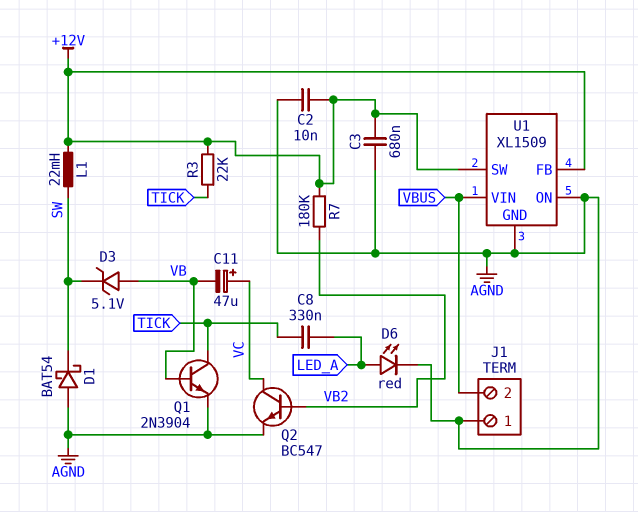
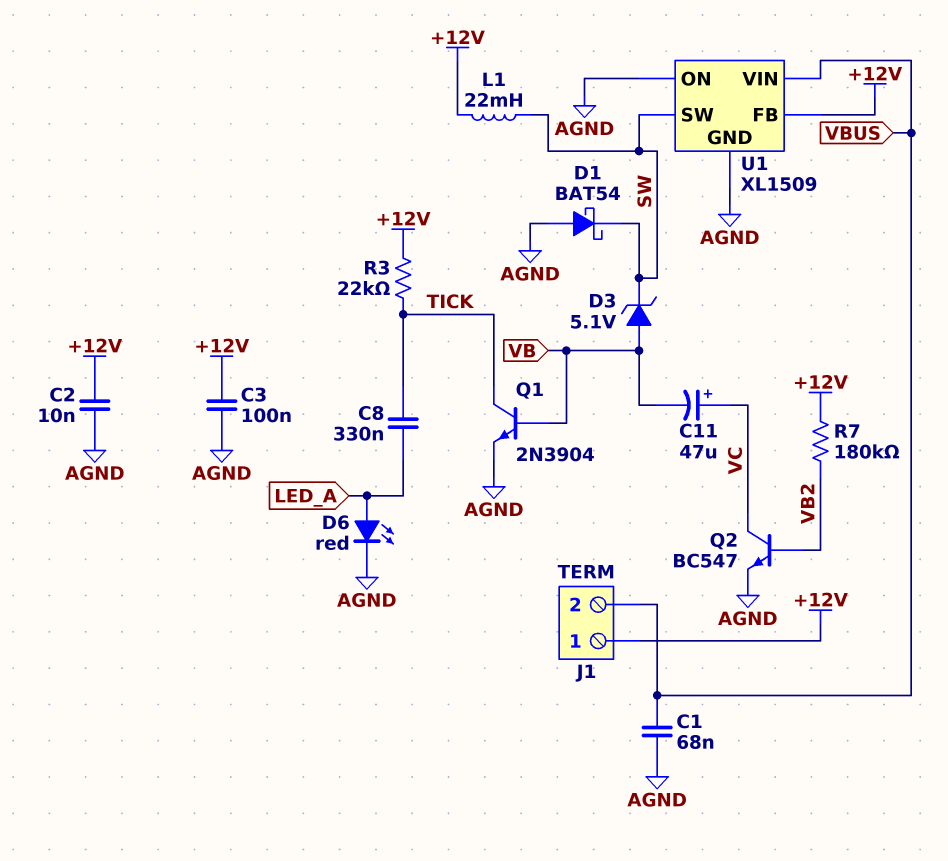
C1: none -> 68nF (AGND, VBUS)
C3: 680nF (+12V, AGND) -> 100nF (+12V, AGND)
J1 pin 1: AGND -> +12V
U1 pin SW: +12V -> SW

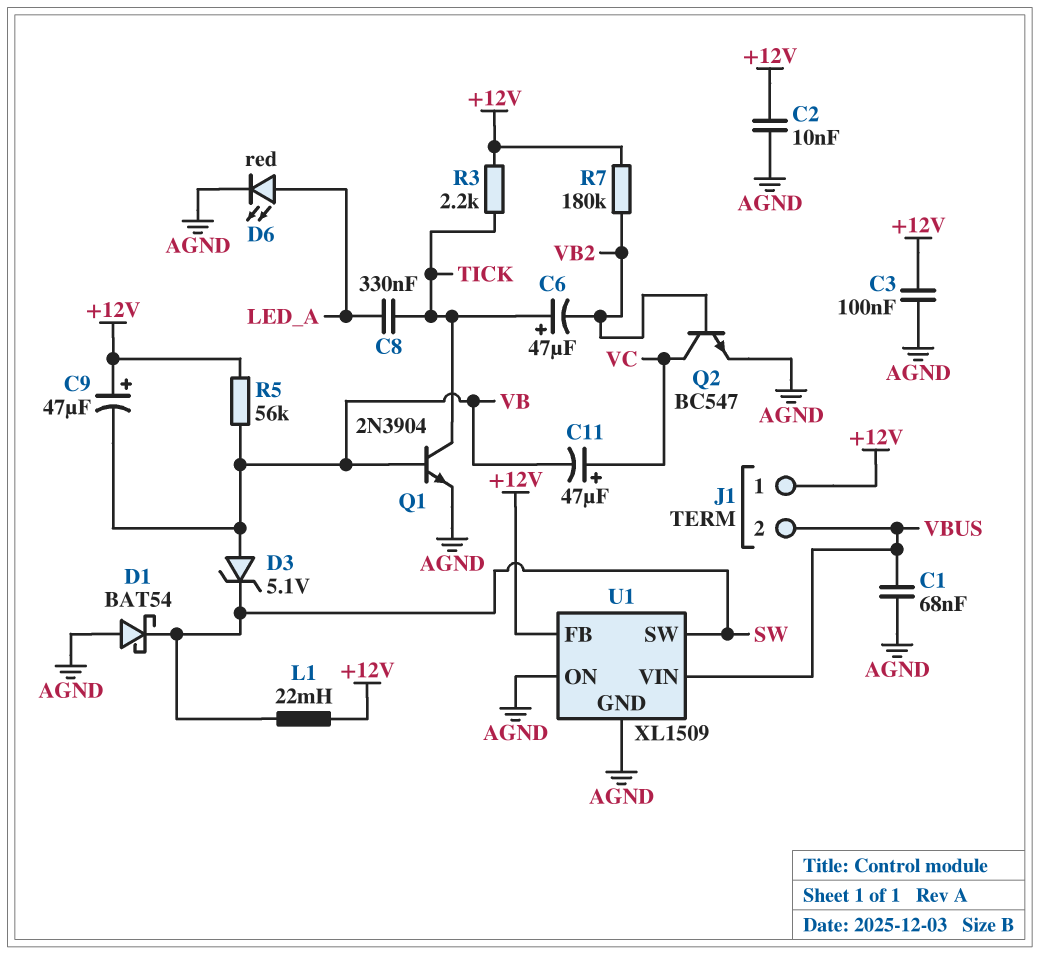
C6: none -> 47uF (plus TICK, minus VB2)
C9: none -> 47uF (plus +12V, minus VB)
R3: 22k (+12V, TICK) -> 2.2k (+12V, TICK)
R5: none -> 56k (+12V, VB)

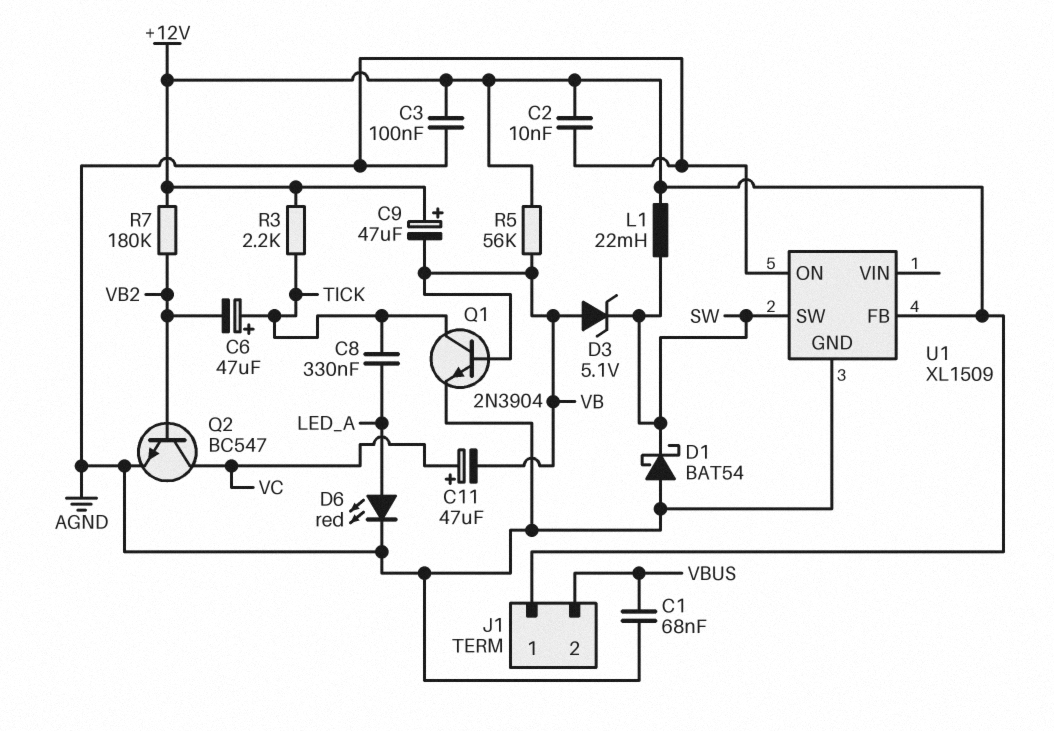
U1 pin VIN: VBUS -> none

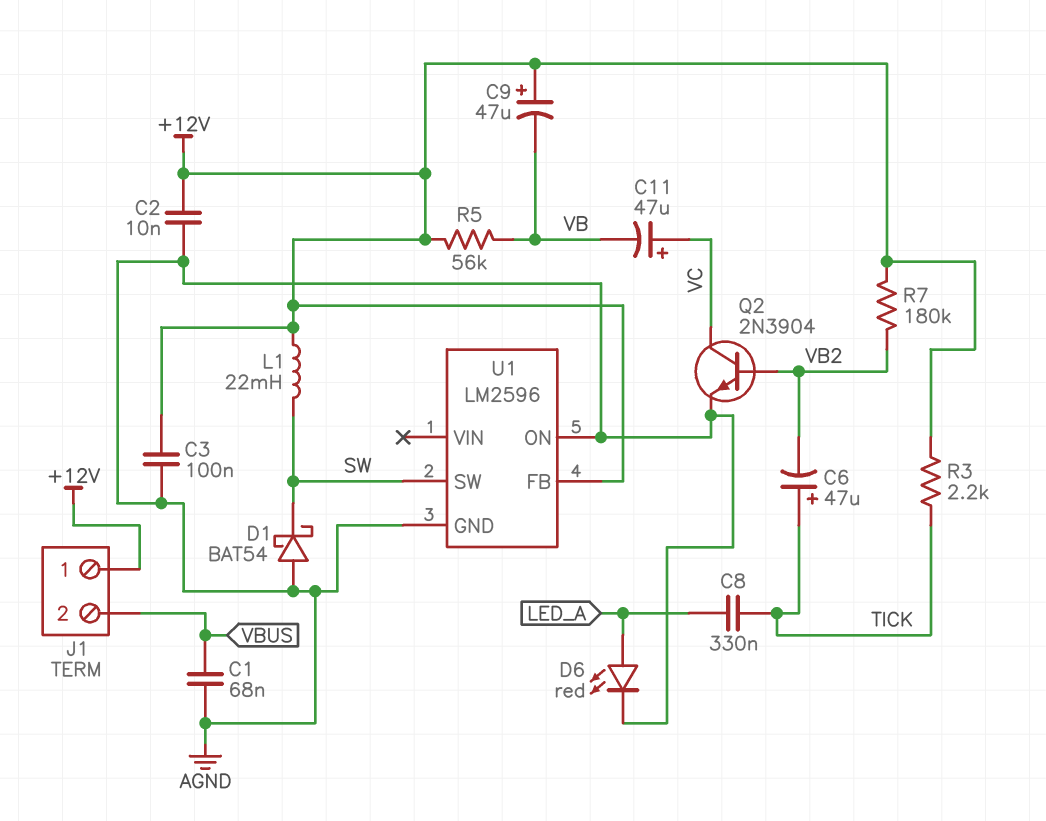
D3: zener 5.1V (A VB, K SW) -> none
Q1: NPN 2N3904 (B VB, C TICK, E AGND) -> none
Q2: NPN BC547 (B VB2, C VC, E AGND) -> NPN 2N3904 (B VB2, C VC, E AGND)
U1: XL1509 -> LM2596

